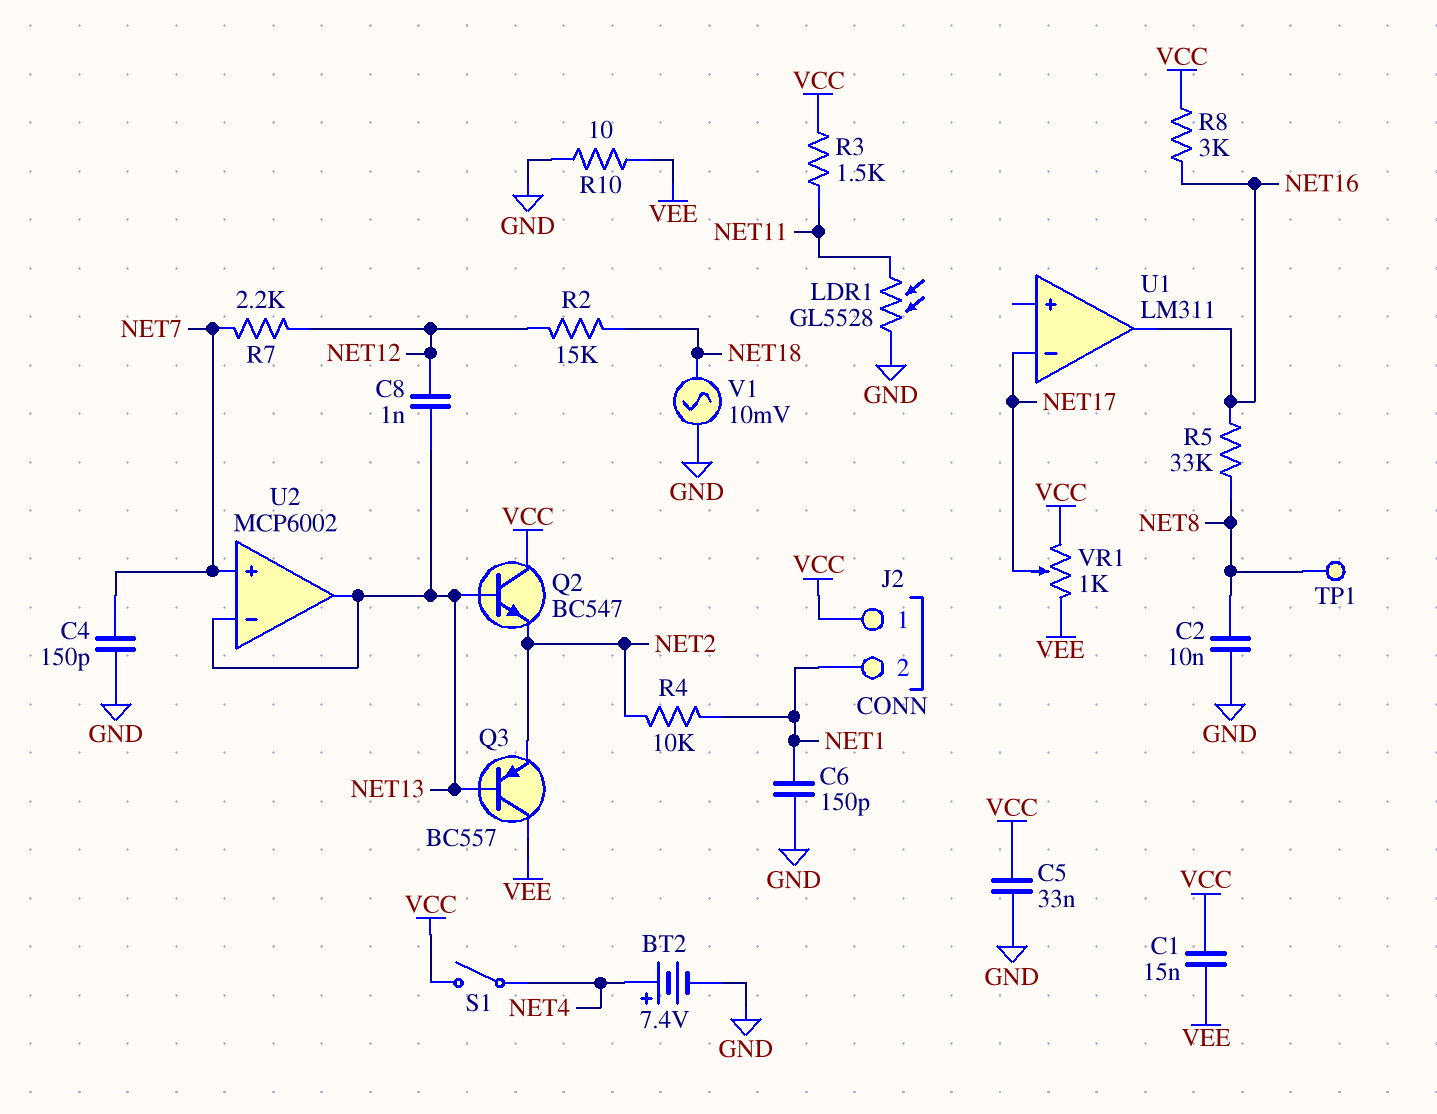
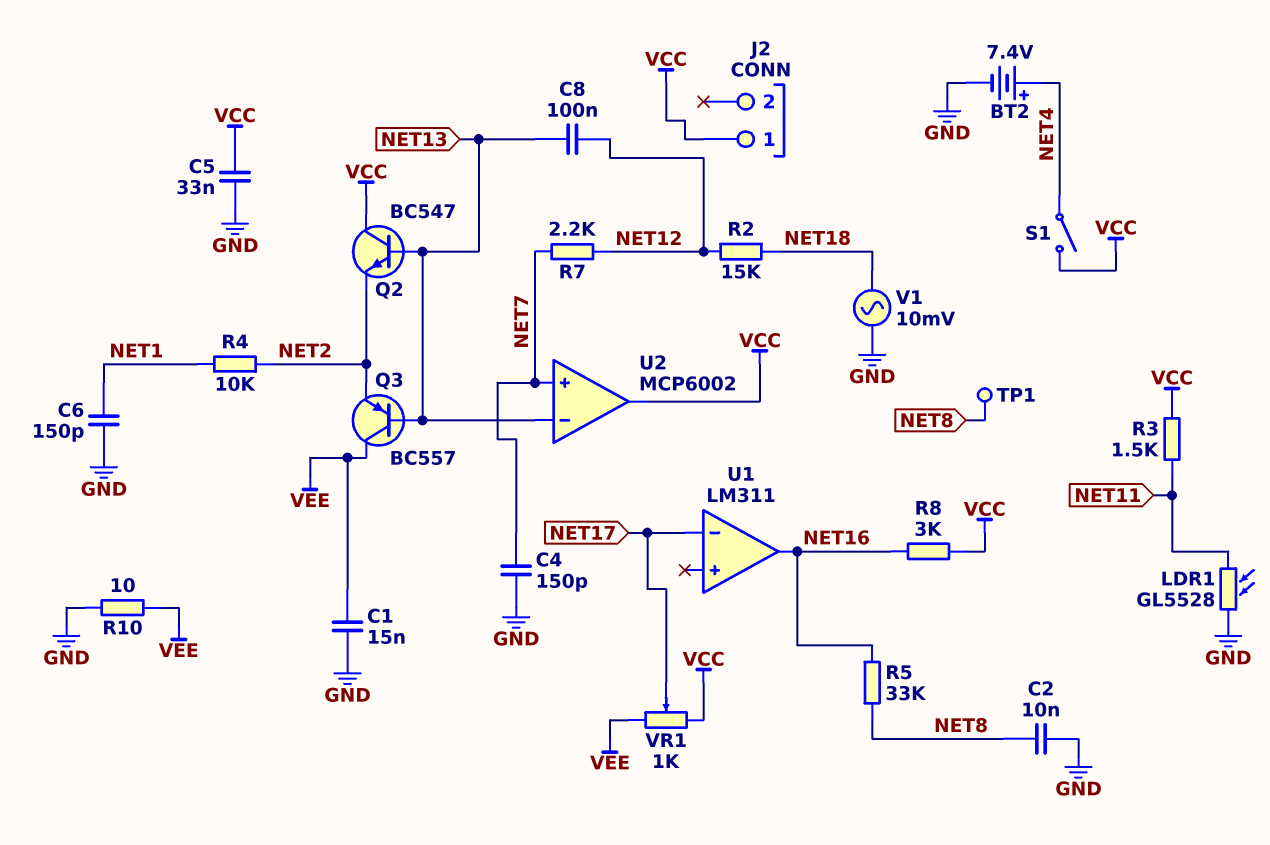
C1: 15nF (VCC, VEE) -> 15nF (GND, VEE)
C8: 1nF (NET12, NET13) -> 100nF (NET12, NET13)
J2 pin 2: NET1 -> none
U2 pin out: NET13 -> VCC

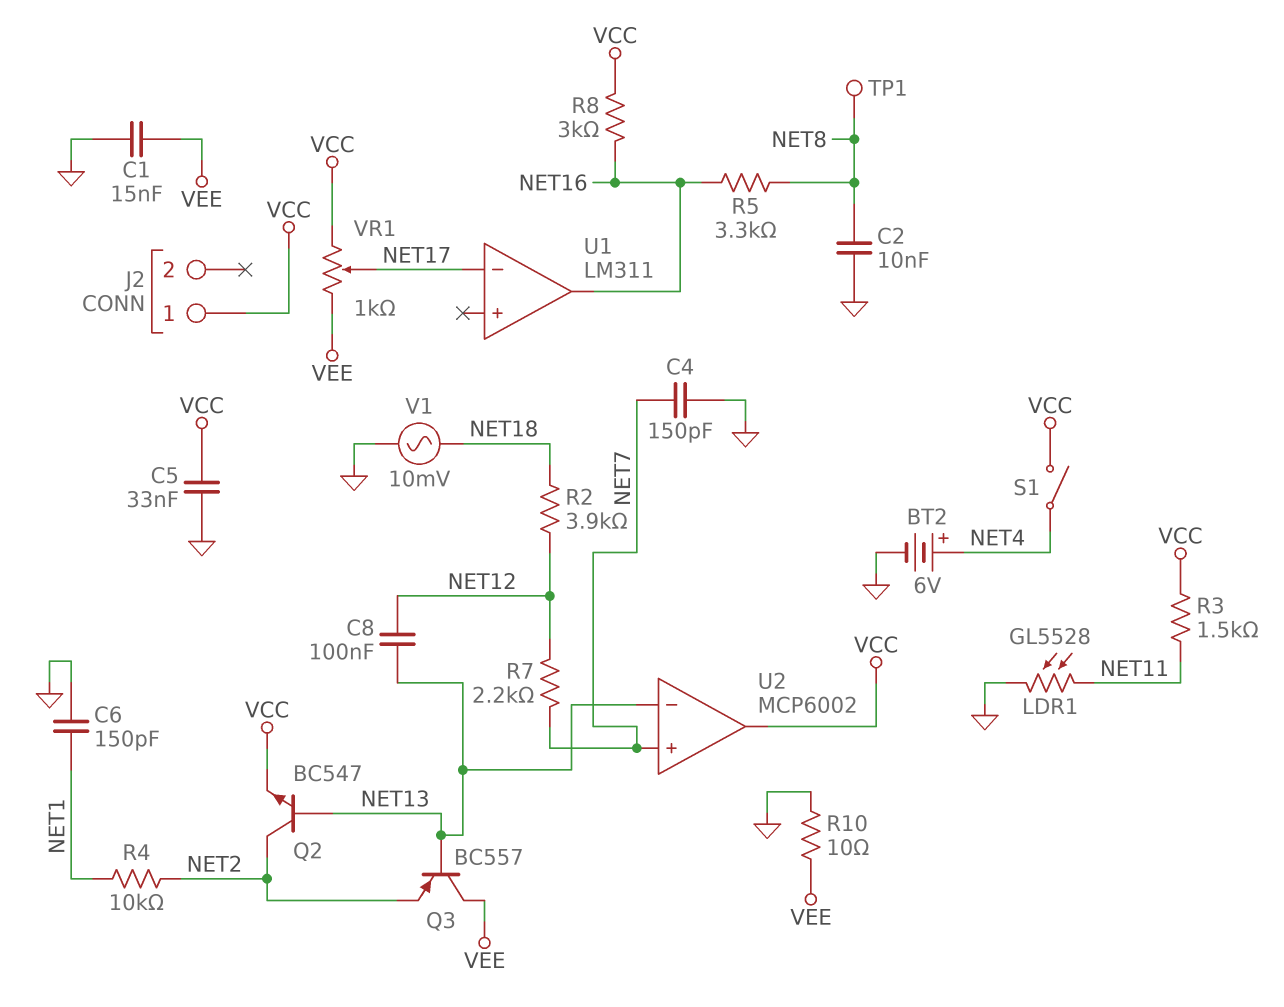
BT2: 7.4V (plus NET4, minus GND) -> 6V (plus NET4, minus GND)
Q2: NPN BC547 (B NET13, C VCC, E NET2) -> NPN BC547 (B NET13, C NET2, E VCC)
R2: 15k (NET12, NET18) -> 3.9k (NET12, NET18)
R5: 33k (NET8, NET16) -> 3.3k (NET8, NET16)

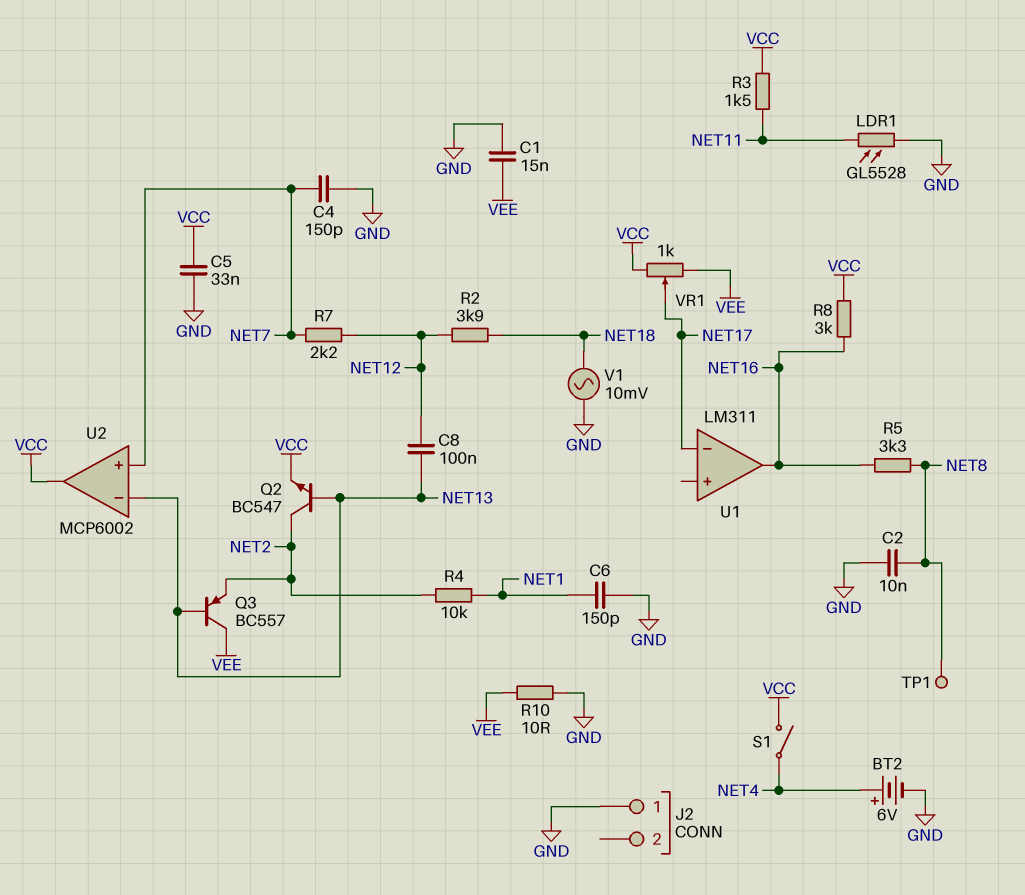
J2 pin 1: VCC -> GND

